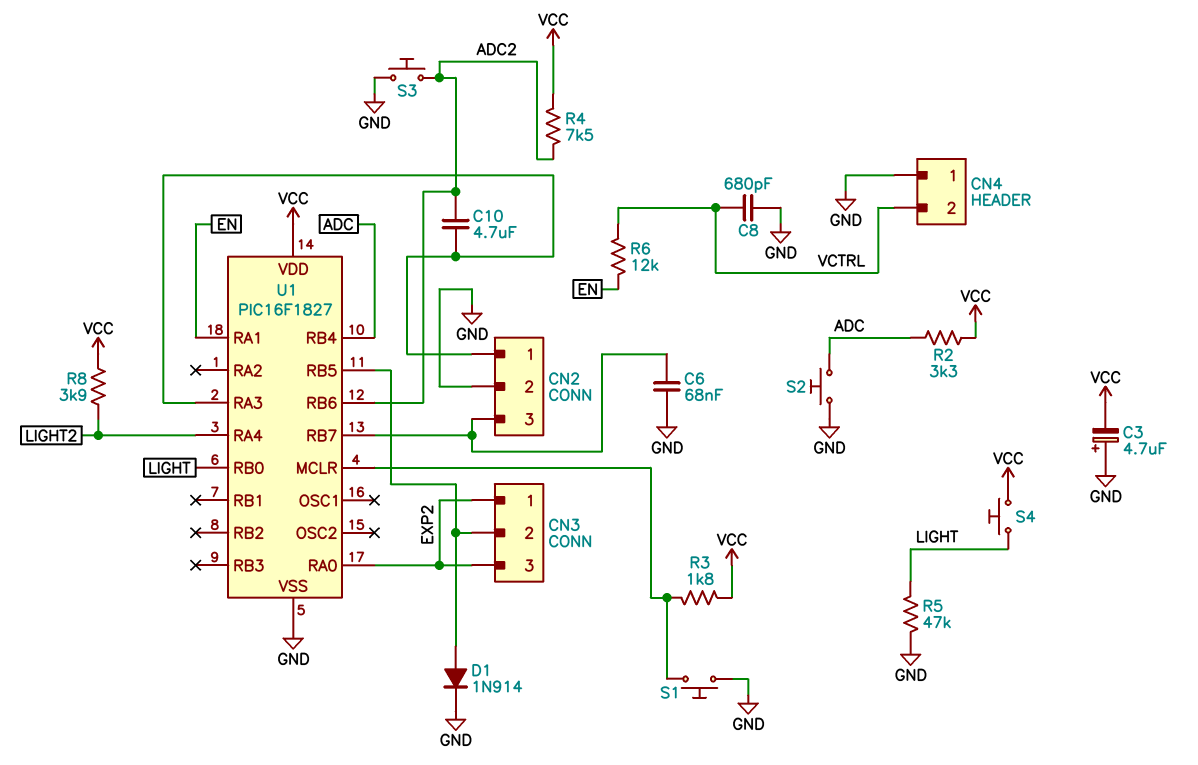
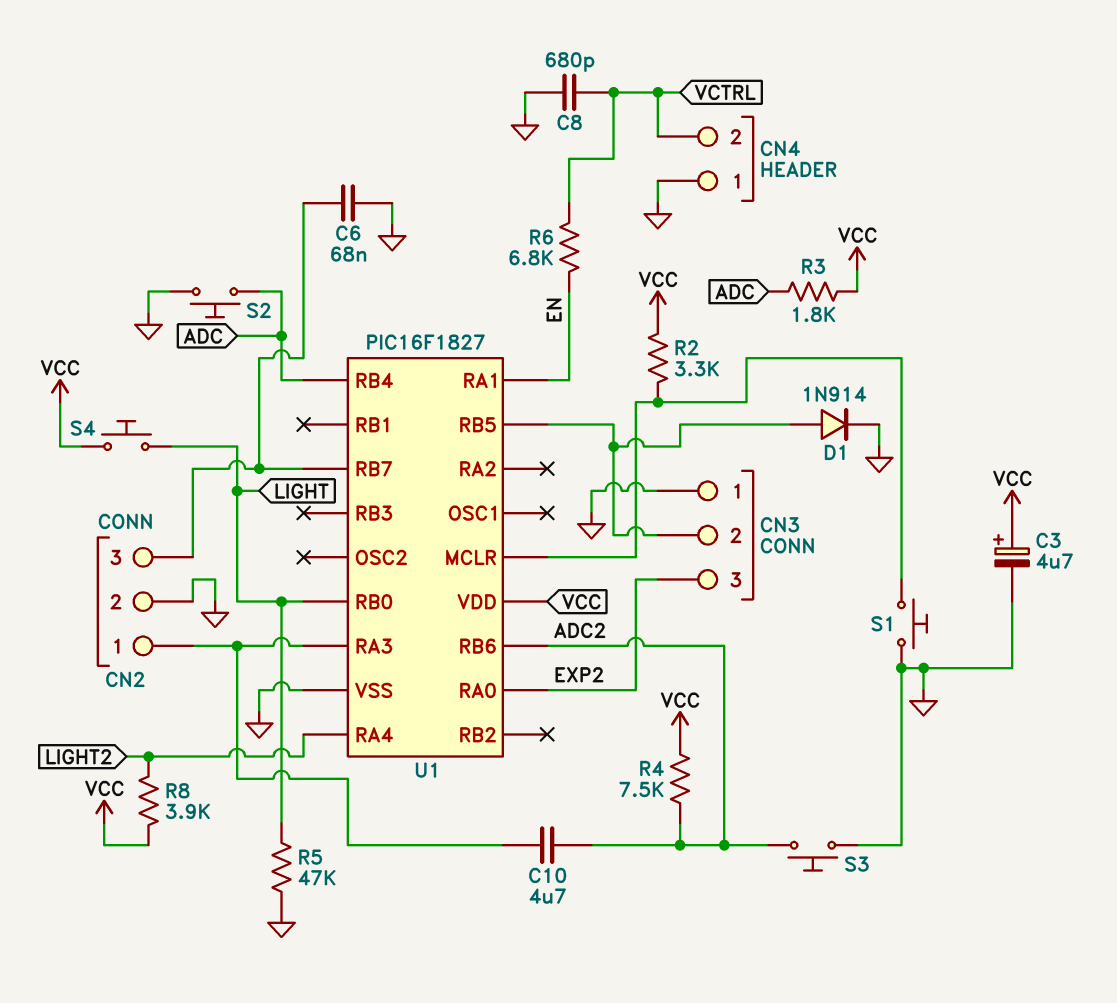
C3: 4.7uF (plus GND, minus VCC) -> 4.7uF (plus VCC, minus GND)
CN3 pin 1: EXP2 -> GND
R2: 3.3k (ADC, VCC) -> 3.3k (U1/MCLR, VCC)
R3: 1.8k (U1/MCLR, VCC) -> 1.8k (ADC, VCC)
R6: 12k (EN, VCTRL) -> 6.8k (EN, VCTRL)

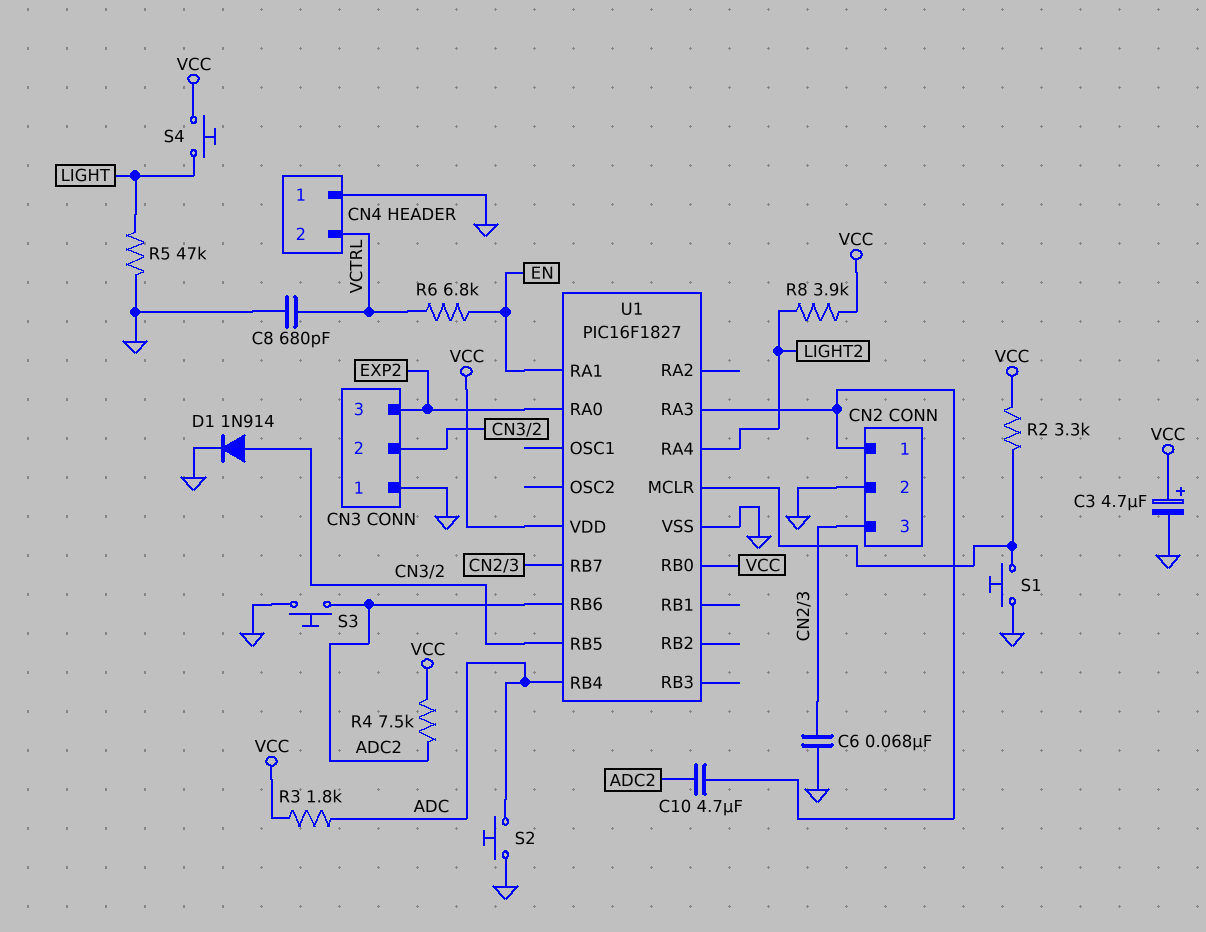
U1 pin RB0: LIGHT -> VCC

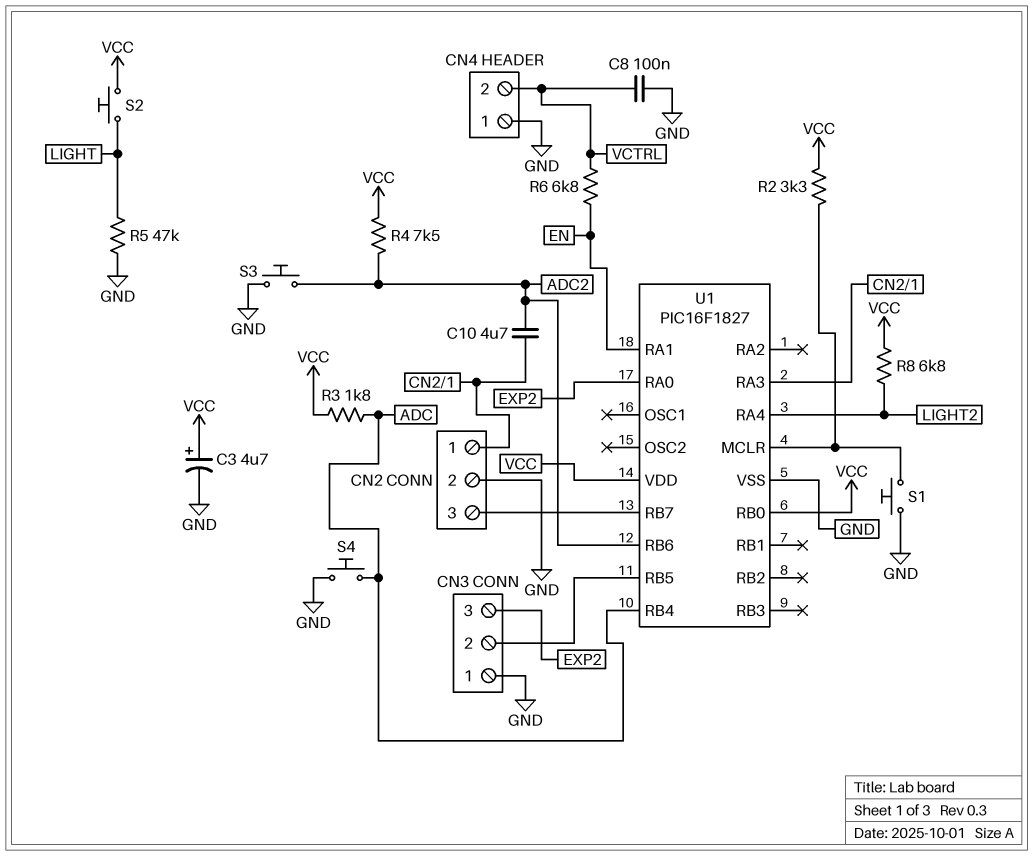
C6: 68nF (CN2/3, GND) -> none
C8: 680pF (GND, VCTRL) -> 100nF (GND, VCTRL)
D1: diode 1N914 (A CN3/2, K GND) -> none
R8: 3.9k (LIGHT2, VCC) -> 6.8k (LIGHT2, VCC)
S2: button (ADC, GND) -> button (LIGHT, VCC)
S4: button (LIGHT, VCC) -> button (ADC, GND)

